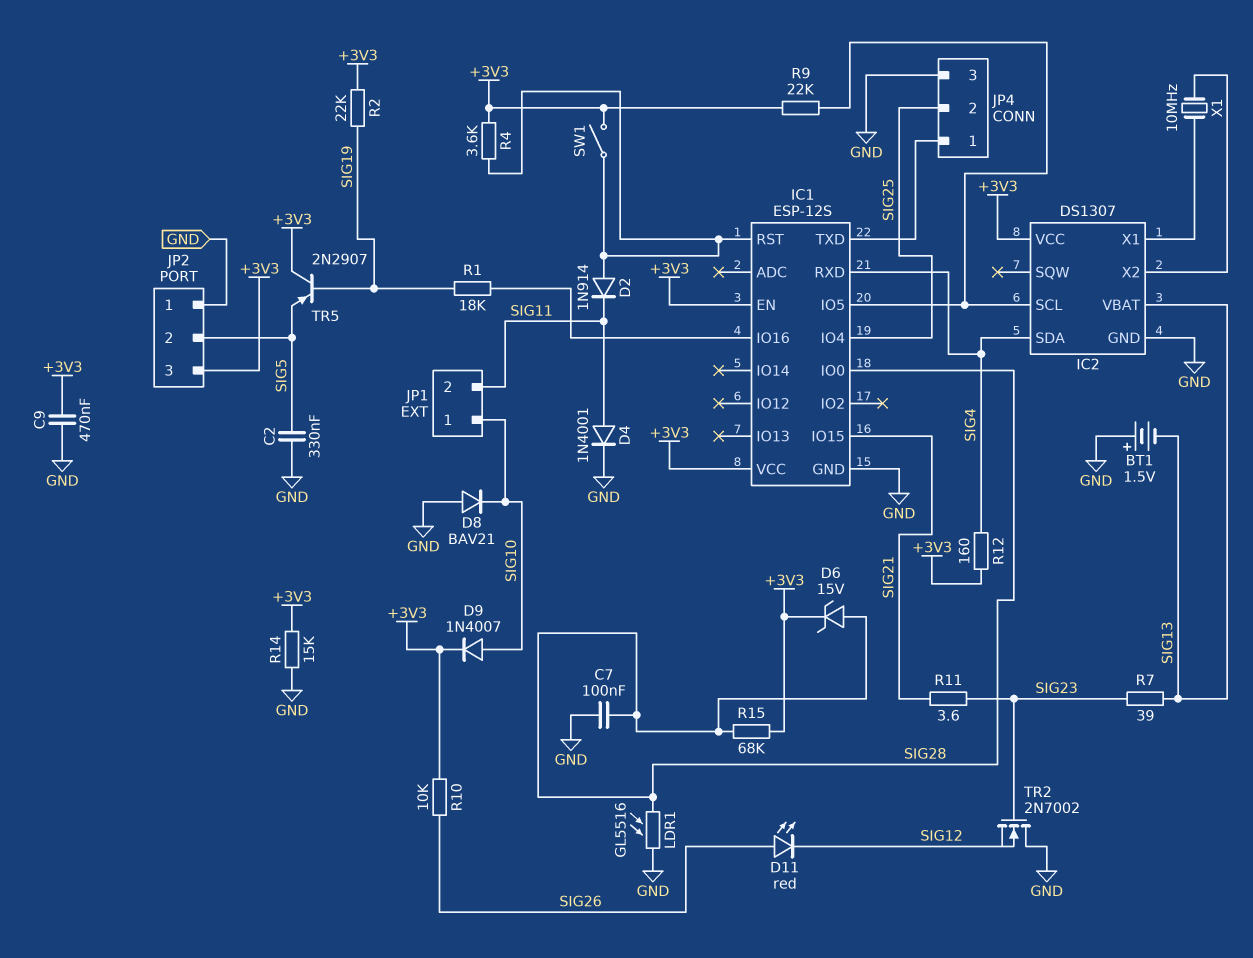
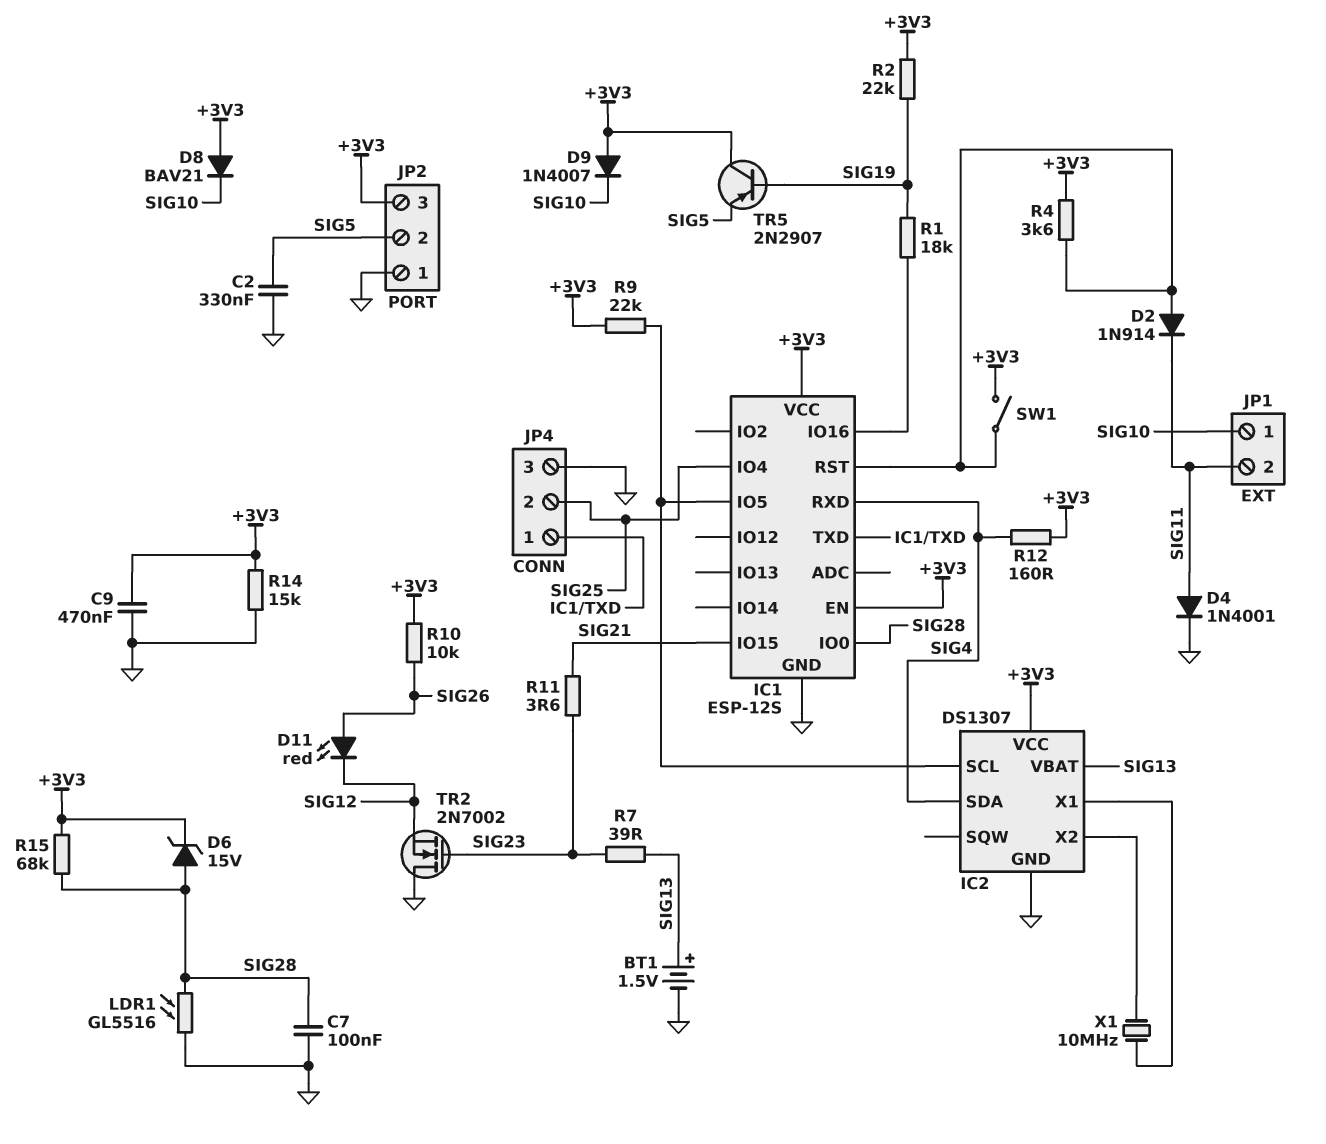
BT1: 1.5V (plus GND, minus SIG13) -> 1.5V (plus SIG13, minus GND)
D8: diode BAV21 (A GND, K SIG10) -> diode BAV21 (A +3V3, K SIG10)
D9: diode 1N4007 (A SIG10, K +3V3) -> diode 1N4007 (A +3V3, K SIG10)

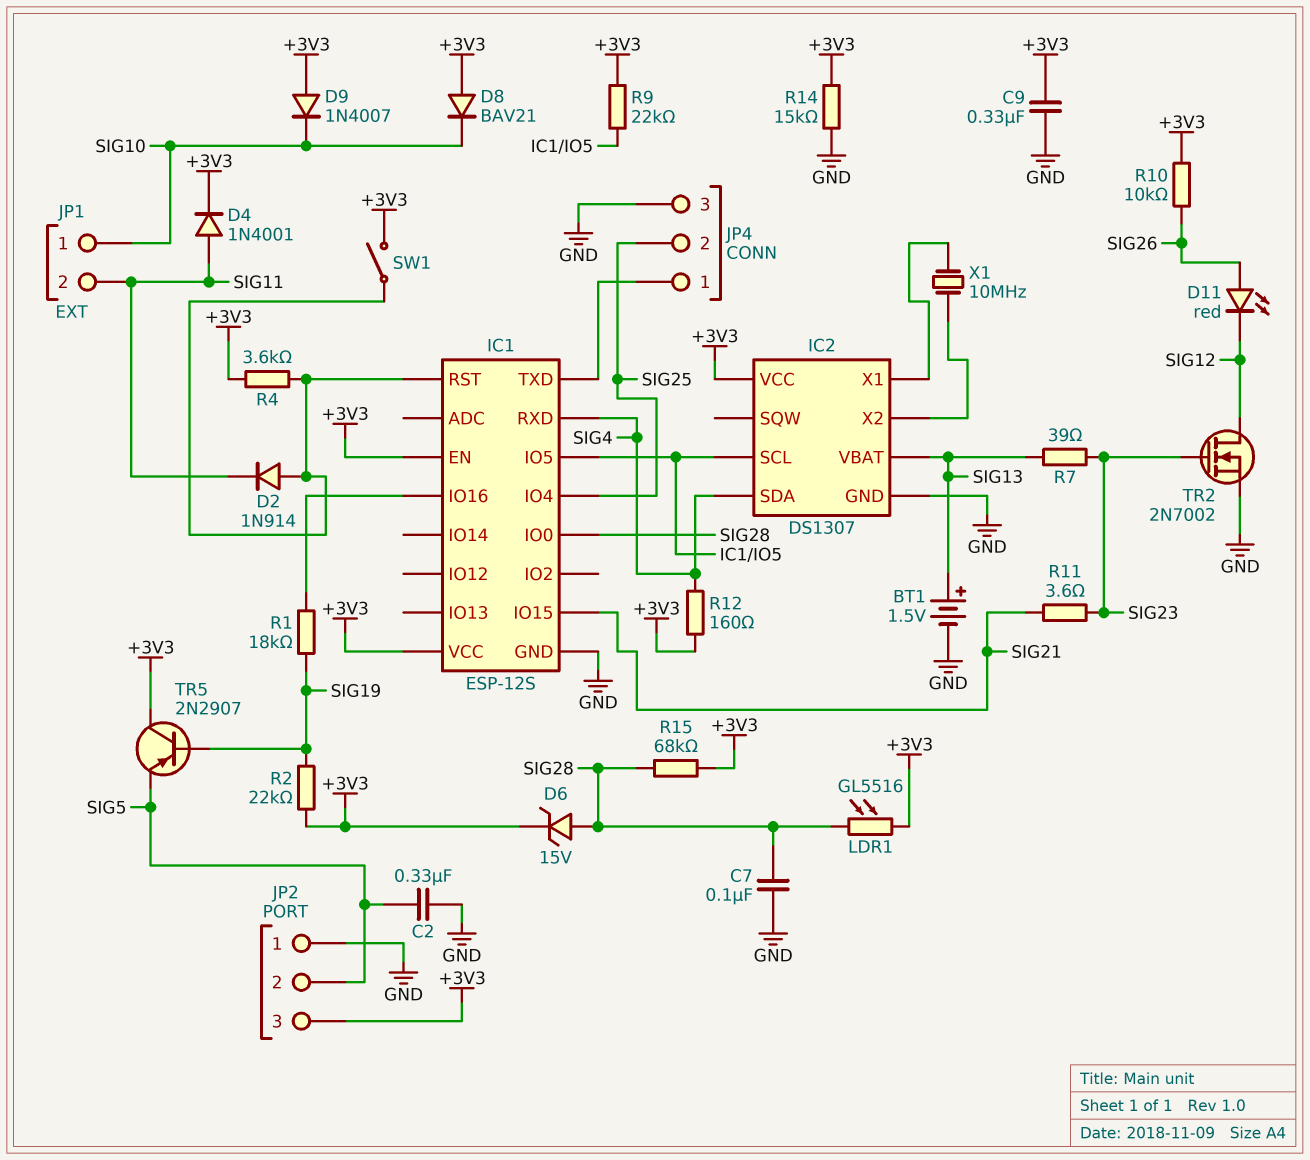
C9: 470nF (+3V3, GND) -> 330nF (+3V3, GND)
D4: diode 1N4001 (A SIG11, K GND) -> diode 1N4001 (A SIG11, K +3V3)
LDR1: GL5516 (GND, SIG28) -> GL5516 (+3V3, SIG28)
TR2: NMOS 2N7002 (G SIG23, D GND, S SIG12) -> NMOS 2N7002 (G SIG23, D SIG12, S GND)

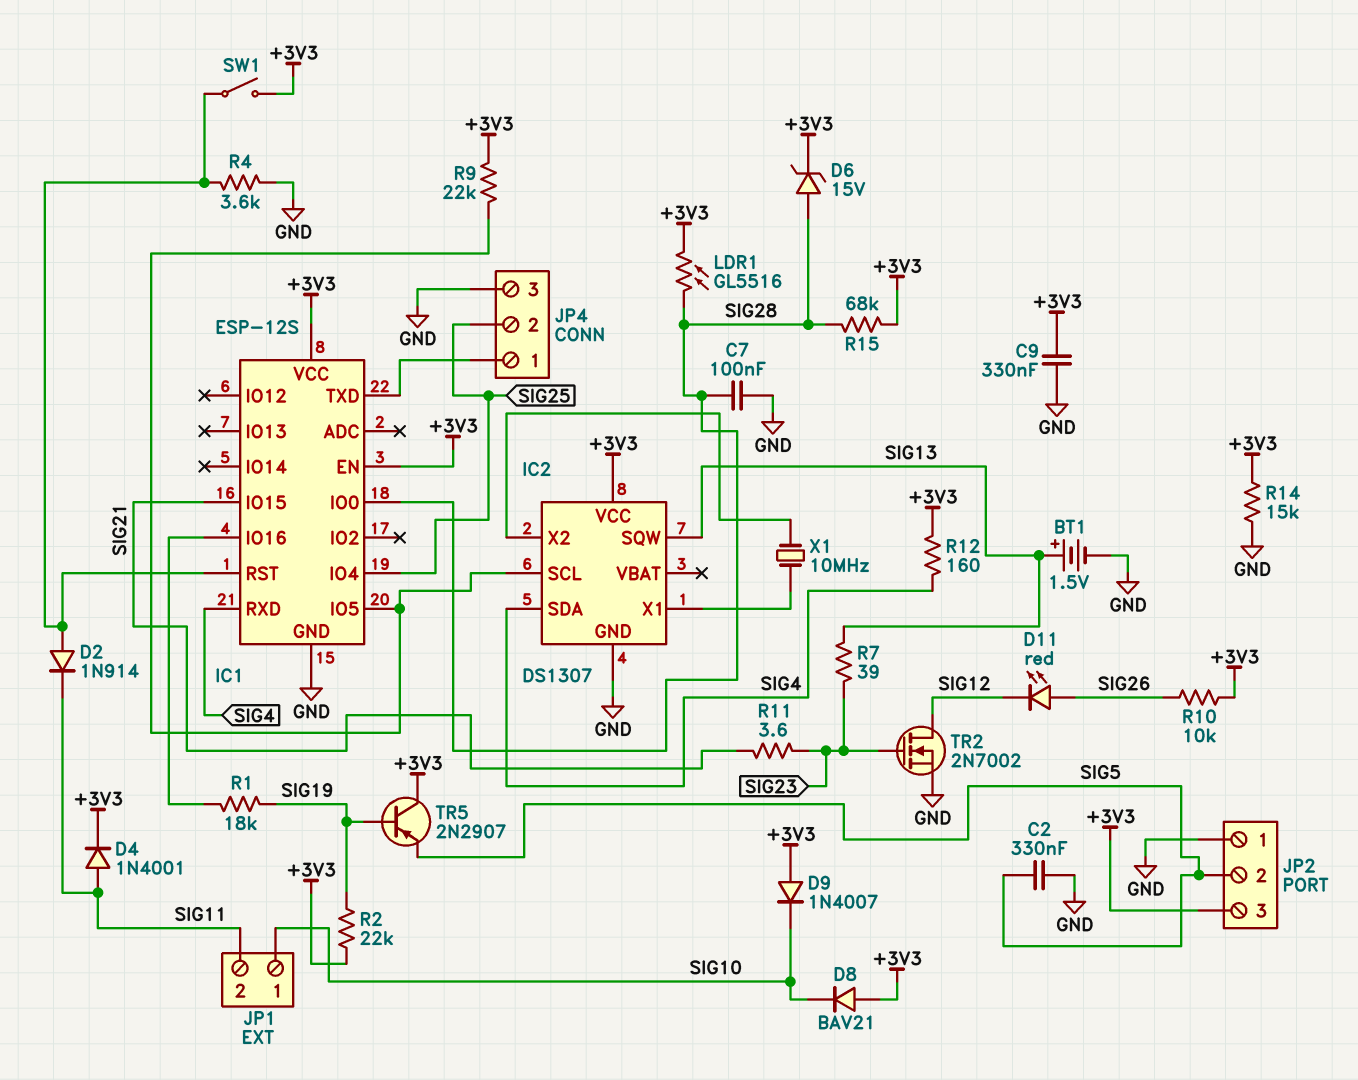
IC2 pin SQW: none -> SIG13
IC2 pin VBAT: SIG13 -> none
R4: 3.6k (+3V3, IC1/RST) -> 3.6k (GND, IC1/RST)

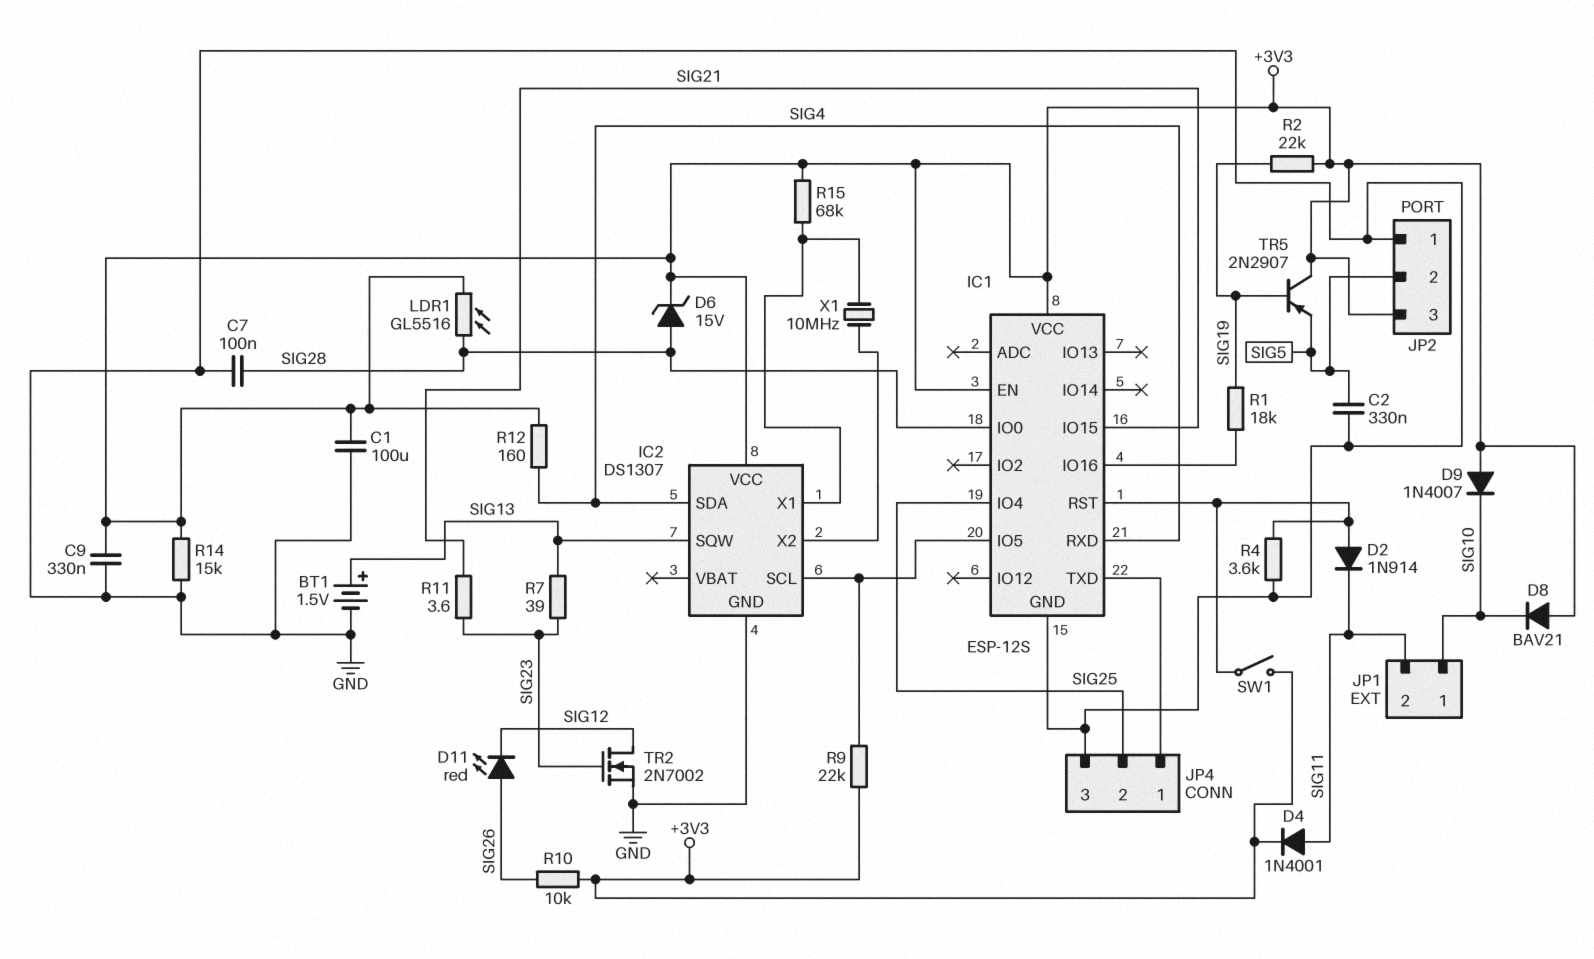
C1: none -> 100uF (+3V3, GND)
R15: 68k (+3V3, SIG28) -> 68k (+3V3, IC2/X1)

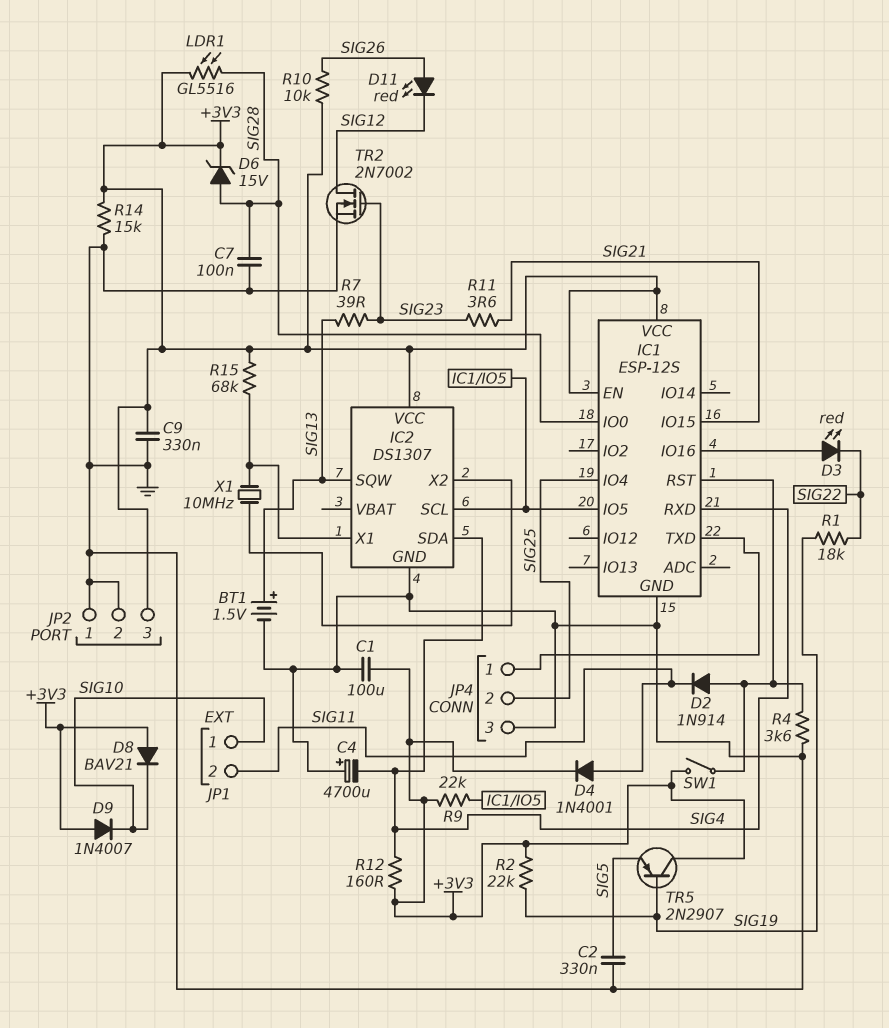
C4: none -> 4700uF (plus GND, minus SIG4)
D3: none -> LED red (A IC1/IO16, K SIG22)
JP2 pin 2: SIG5 -> GND
R1: 18k (IC1/IO16, SIG19) -> 18k (SIG19, SIG22)

